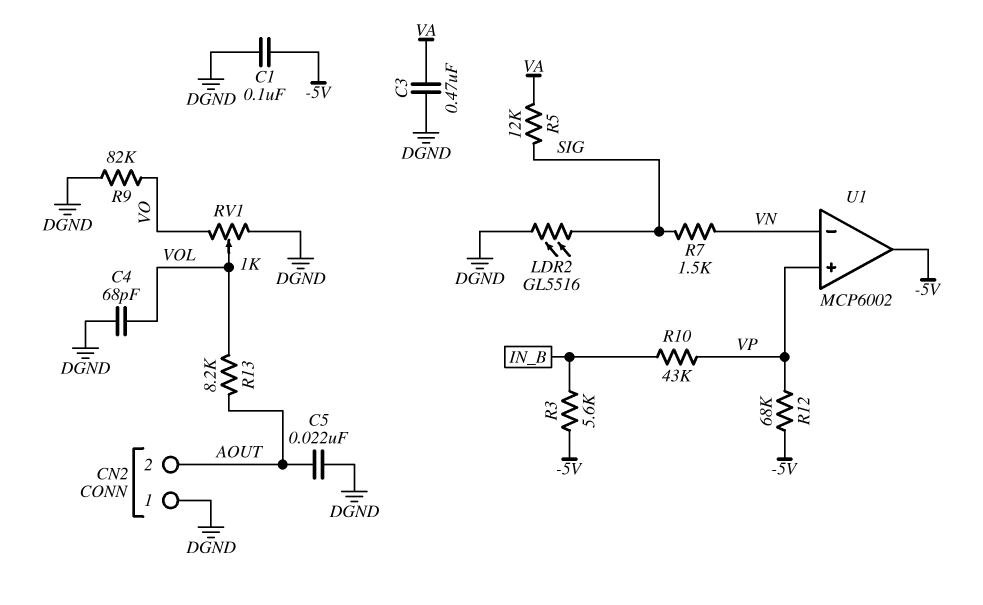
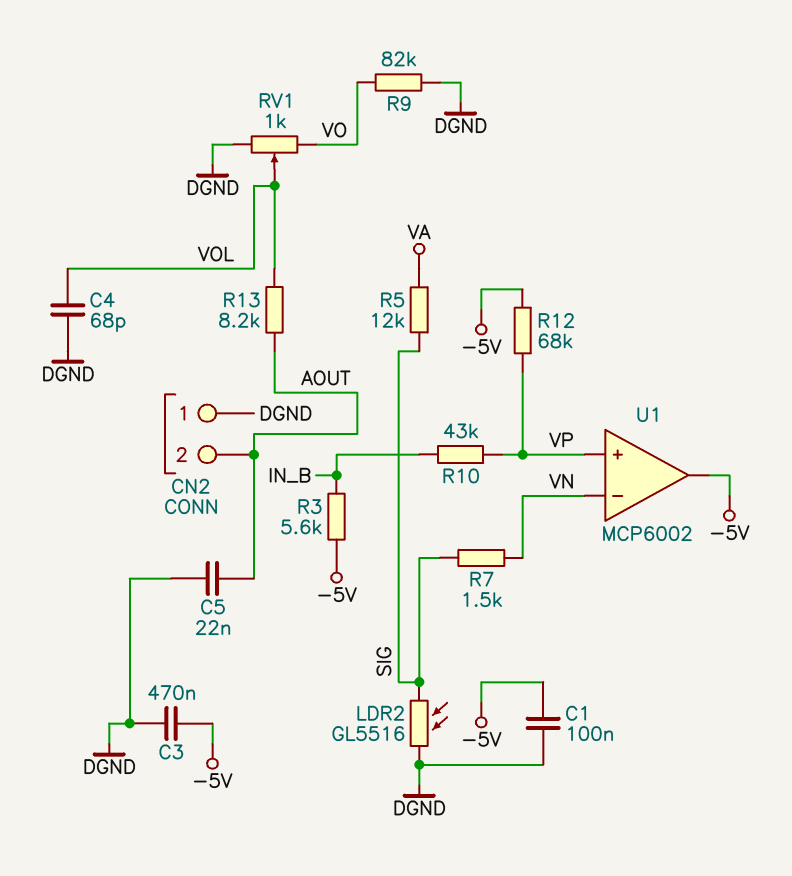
C3: 470nF (DGND, VA) -> 470nF (-5V, DGND)

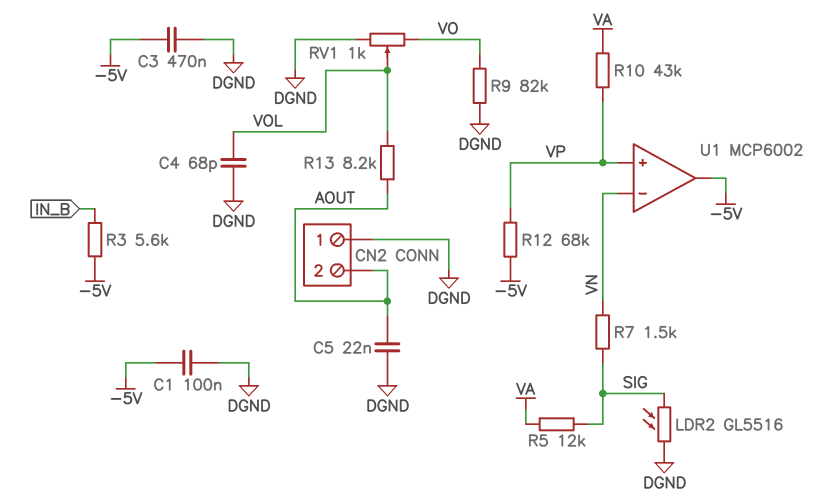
R10: 43k (IN_B, VP) -> 43k (VA, VP)

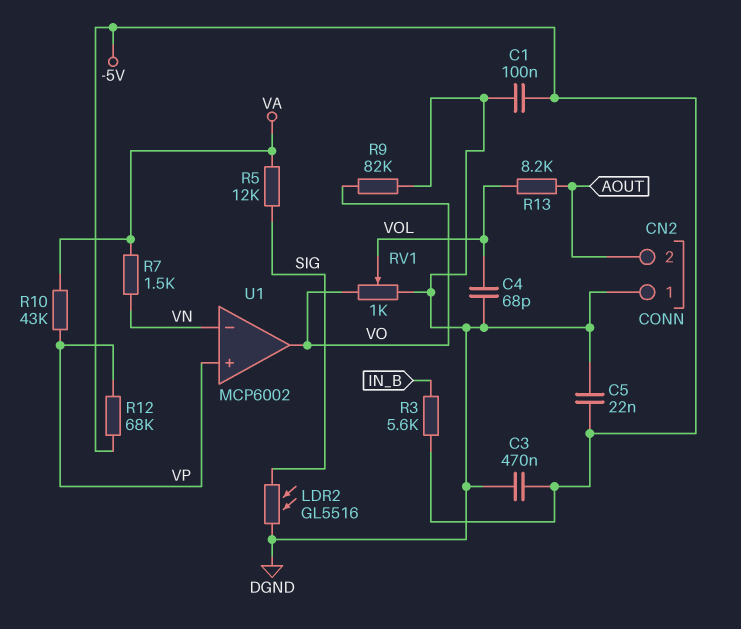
C5: 22nF (AOUT, DGND) -> 22nF (-5V, DGND)
R7: 1.5k (SIG, VN) -> 1.5k (VA, VN)
U1 pin out: -5V -> VO

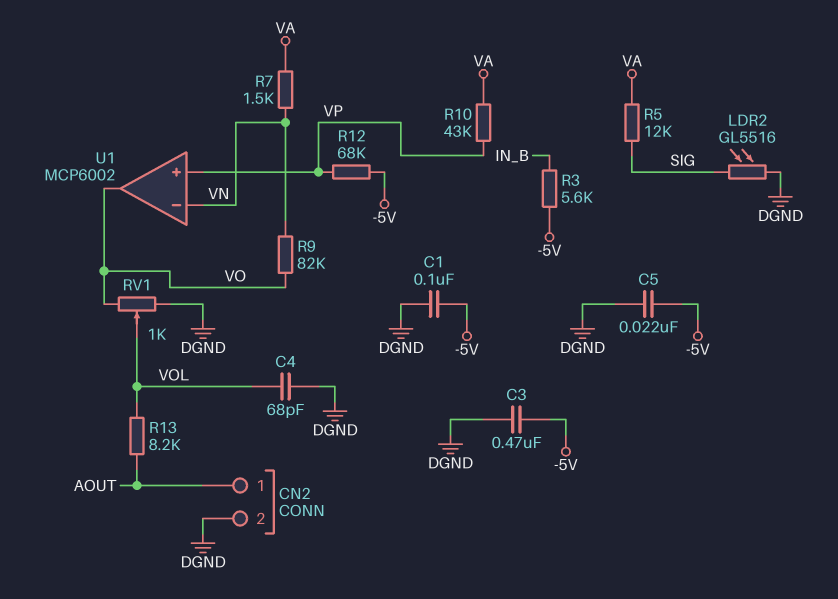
CN2 pin 1: DGND -> AOUT
CN2 pin 2: AOUT -> DGND
R9: 82k (DGND, VO) -> 82k (VN, VO)

